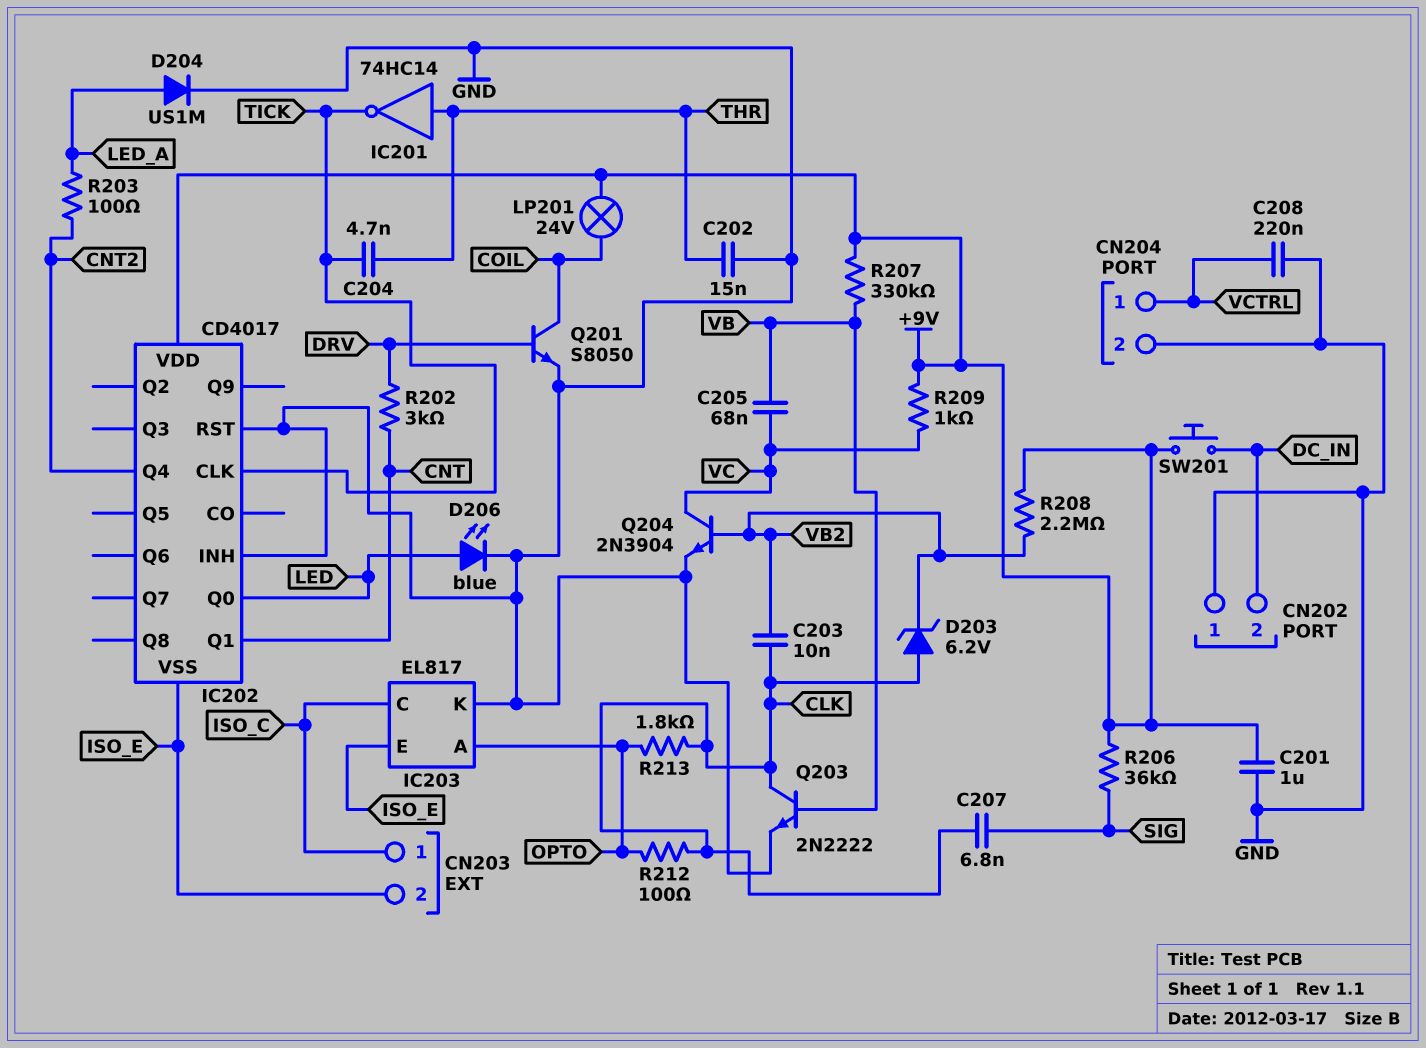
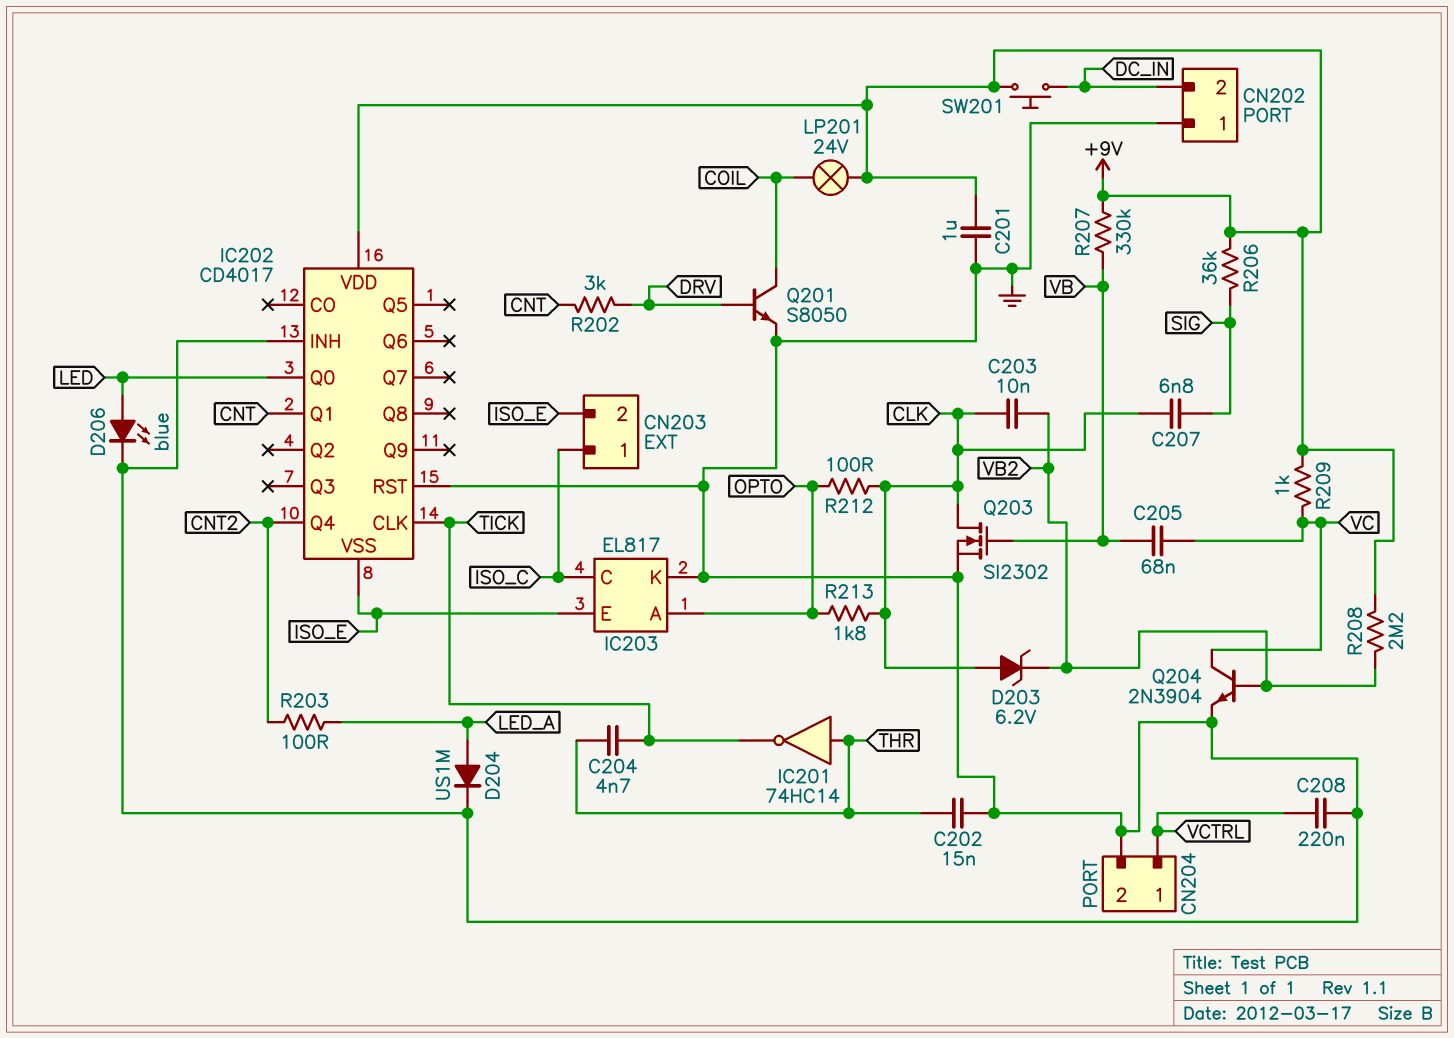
Q203: NPN 2N2222 (B VB, C CLK, E GND) -> NMOS SI2302 (G VB, D CLK, S GND)

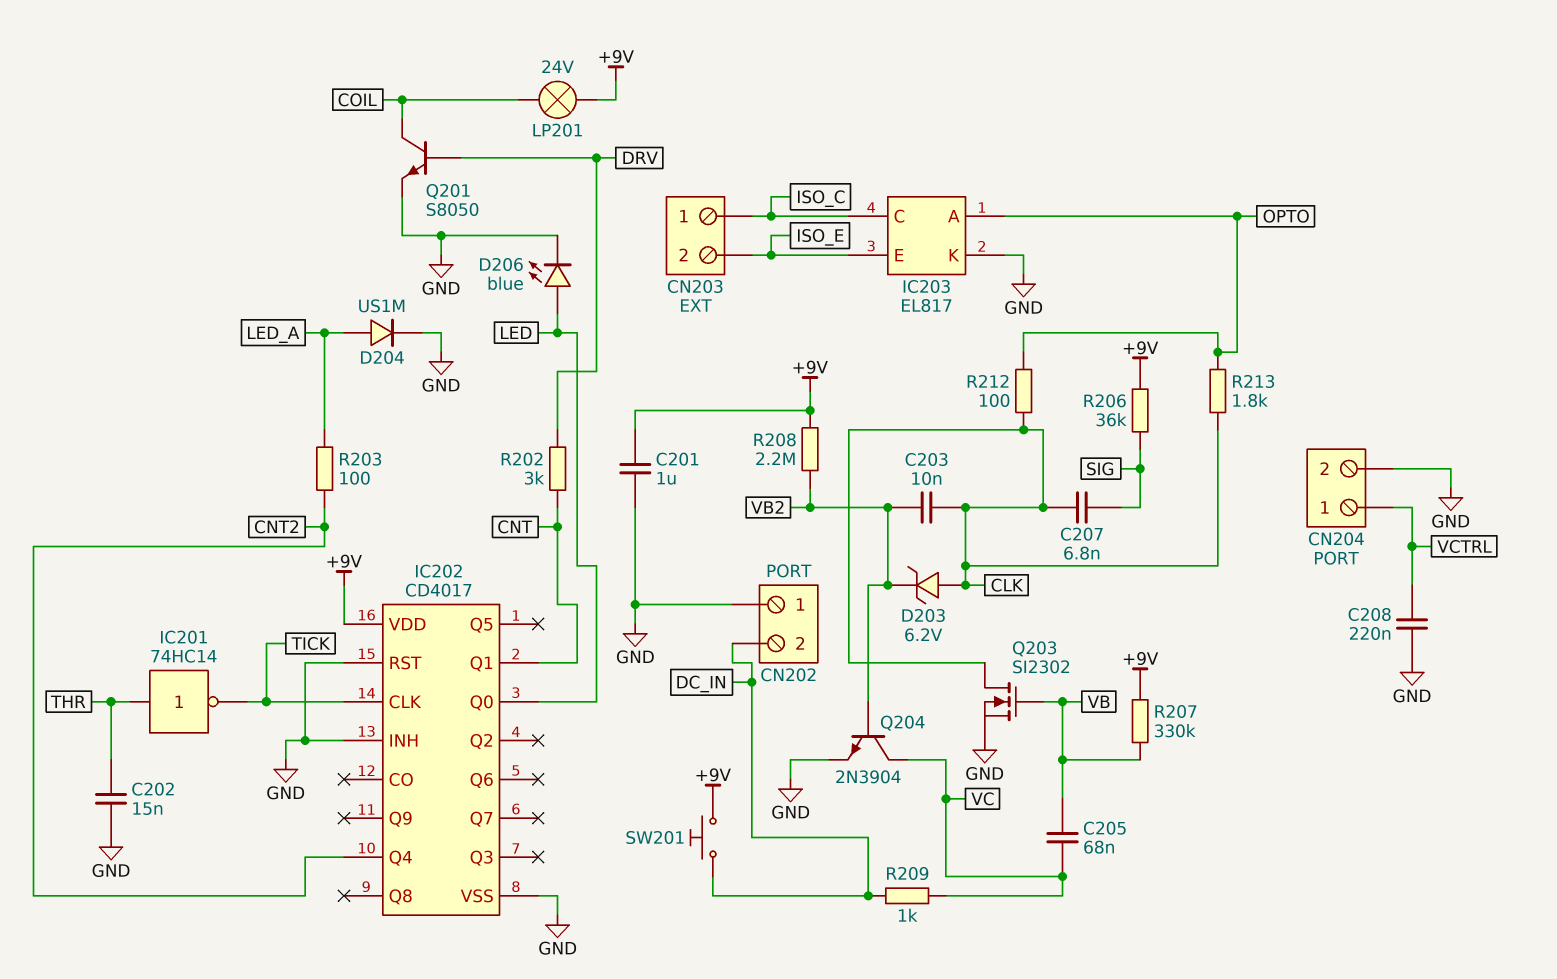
C204: 4.7nF (THR, TICK) -> none
IC202 pin VSS: ISO_E -> GND
R209: 1k (+9V, VC) -> 1k (DC_IN, VC)

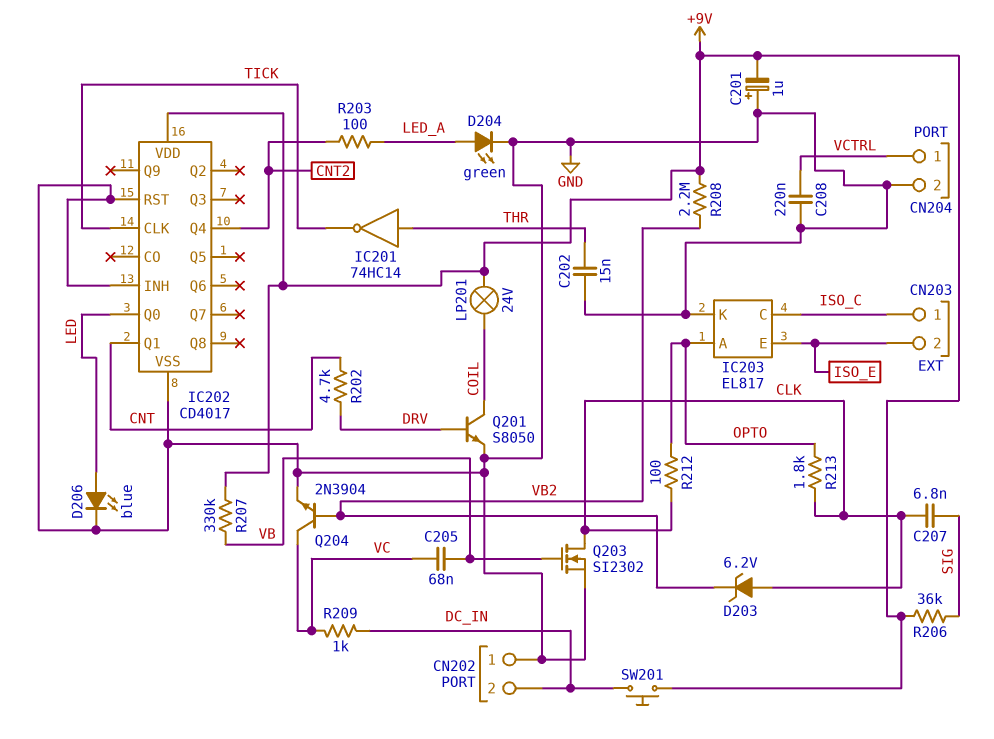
C201: 1uF (+9V, GND) -> 1uF (plus GND, minus +9V)
C203: 10nF (CLK, VB2) -> none
D204: diode US1M (A LED_A, K GND) -> LED green (A LED_A, K GND)
R202: 3k (CNT, DRV) -> 4.7k (CNT, DRV)

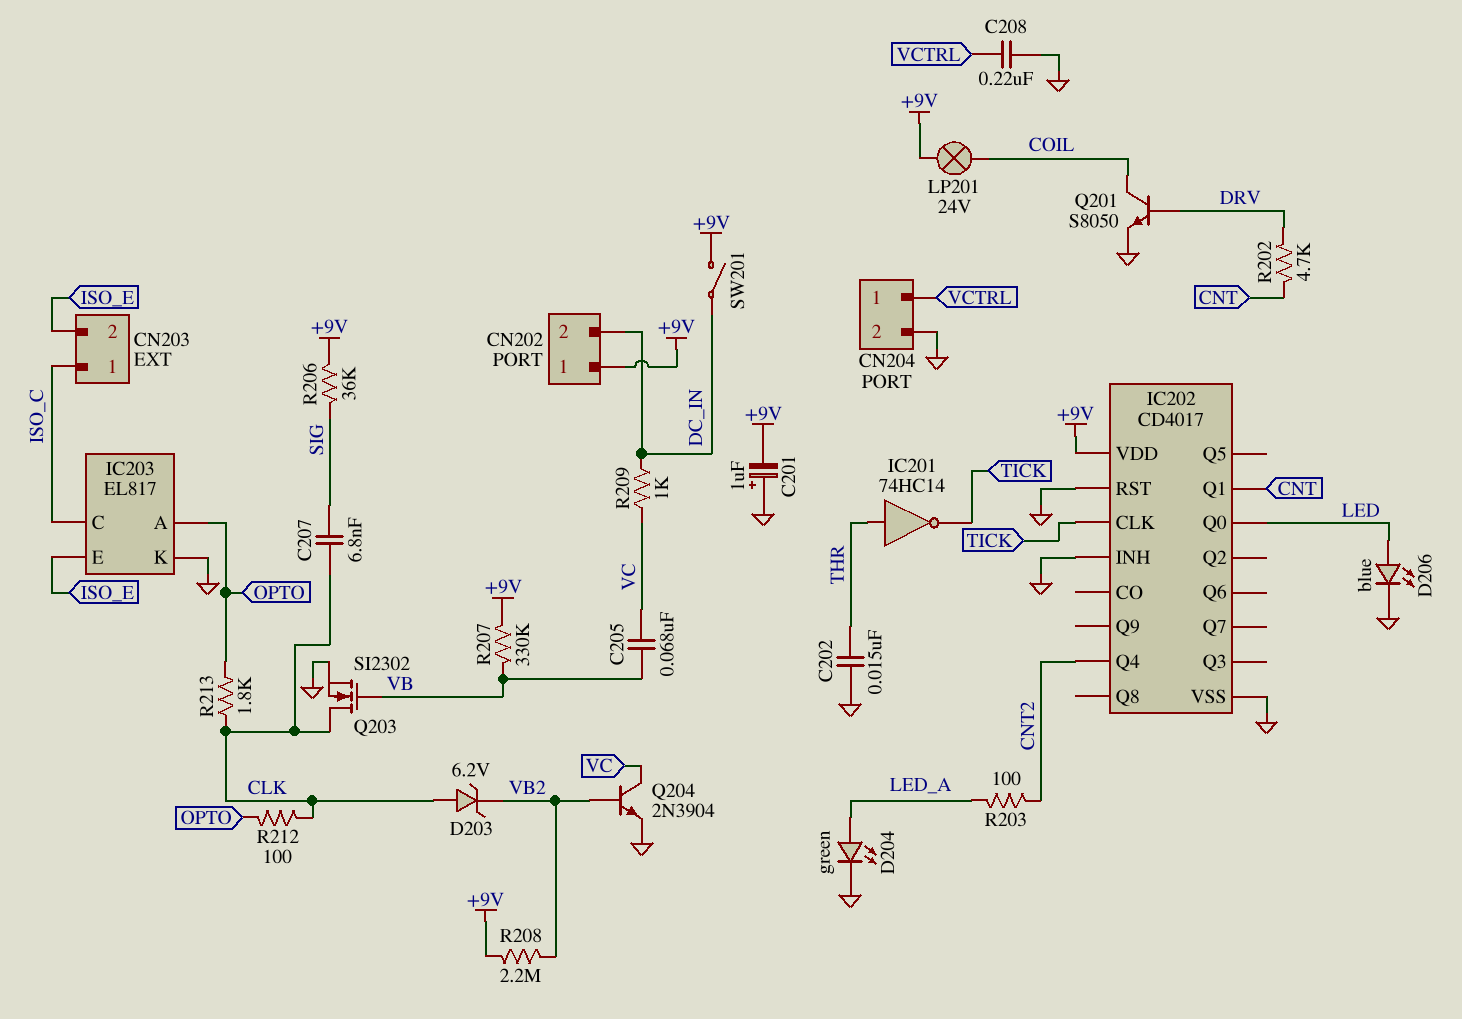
CN202 pin 1: GND -> +9V
SW201: button (+9V, DC_IN) -> switch (+9V, DC_IN)

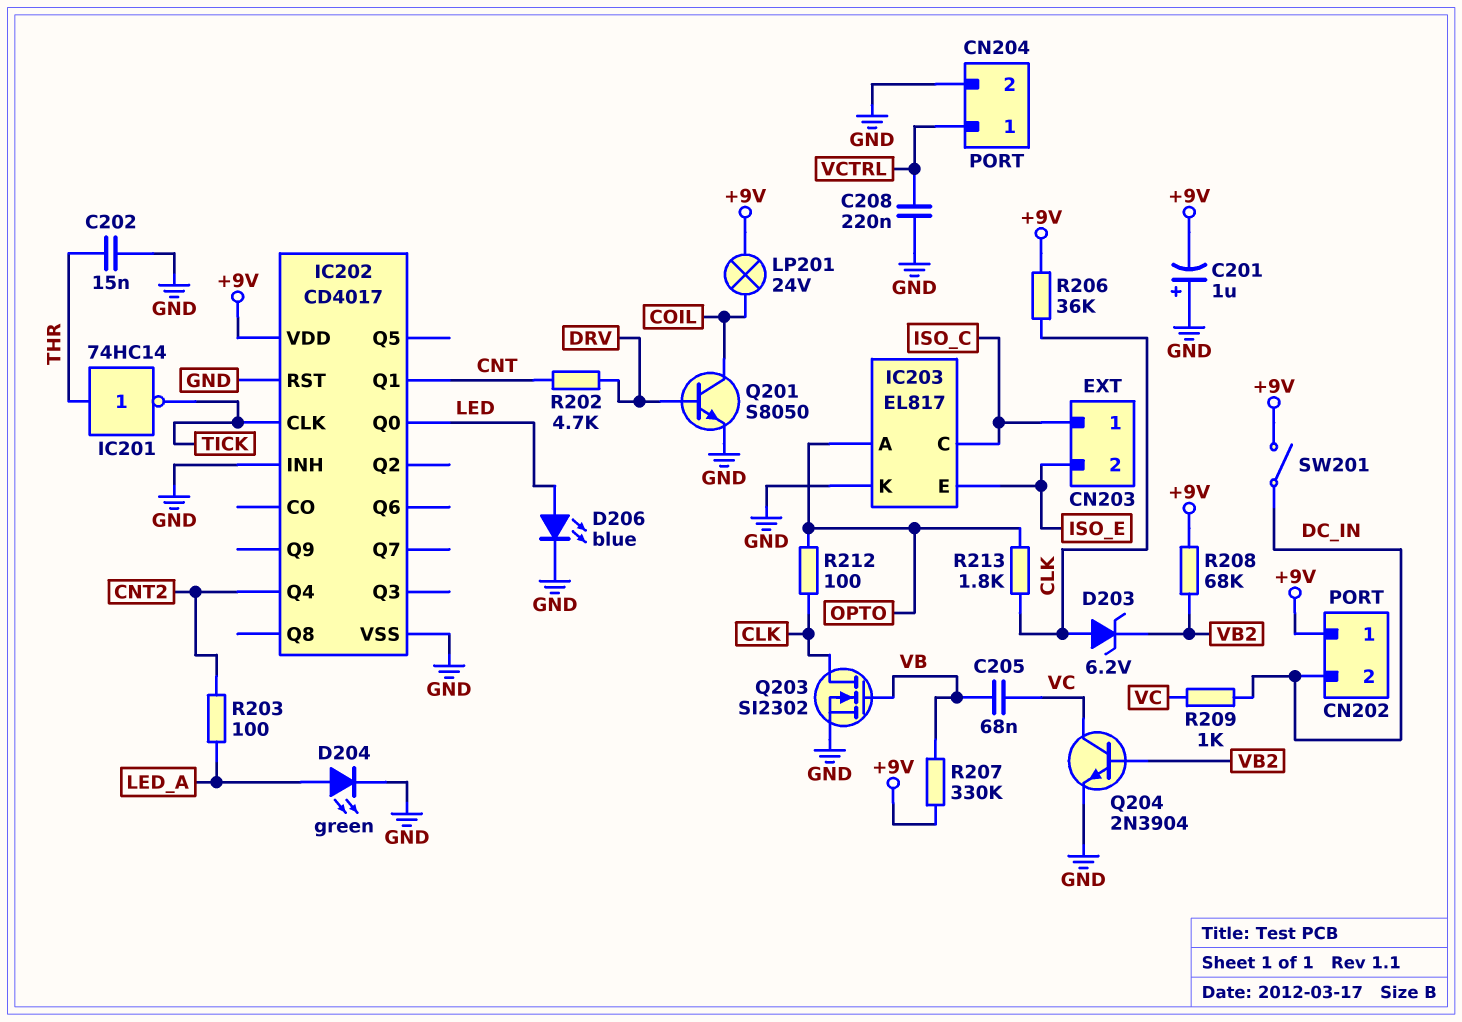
C207: 6.8nF (CLK, SIG) -> none
R206: 36k (+9V, SIG) -> 36k (+9V, CLK)
R208: 2.2M (+9V, VB2) -> 68k (+9V, VB2)

